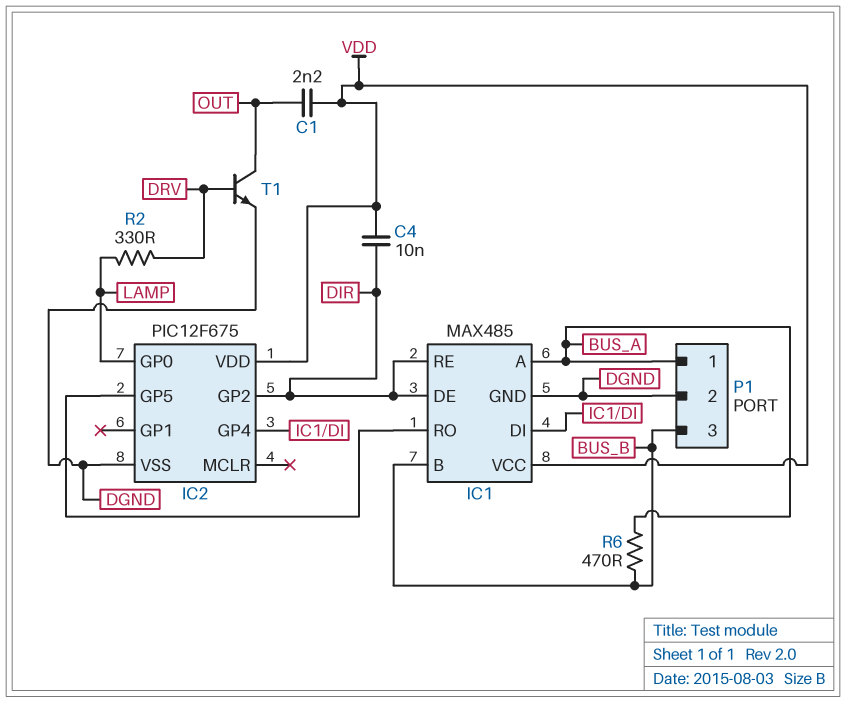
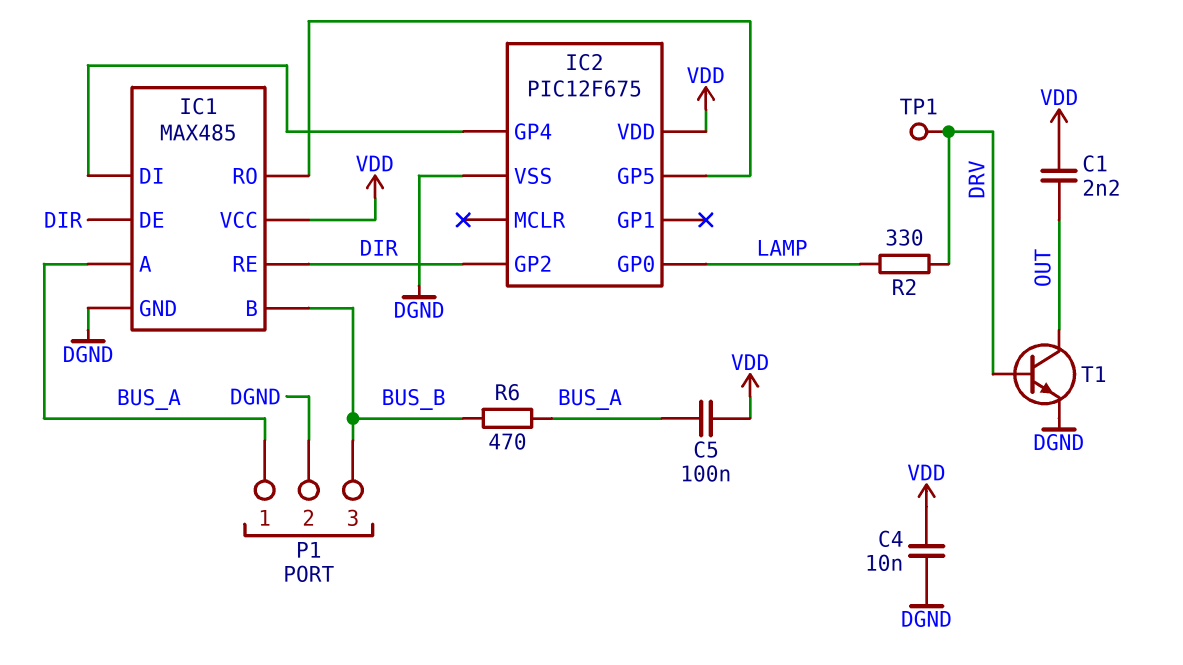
C4: 10nF (DIR, VDD) -> 10nF (DGND, VDD)
C5: none -> 100nF (BUS_A, VDD)
TP1: none -> test point (DRV)

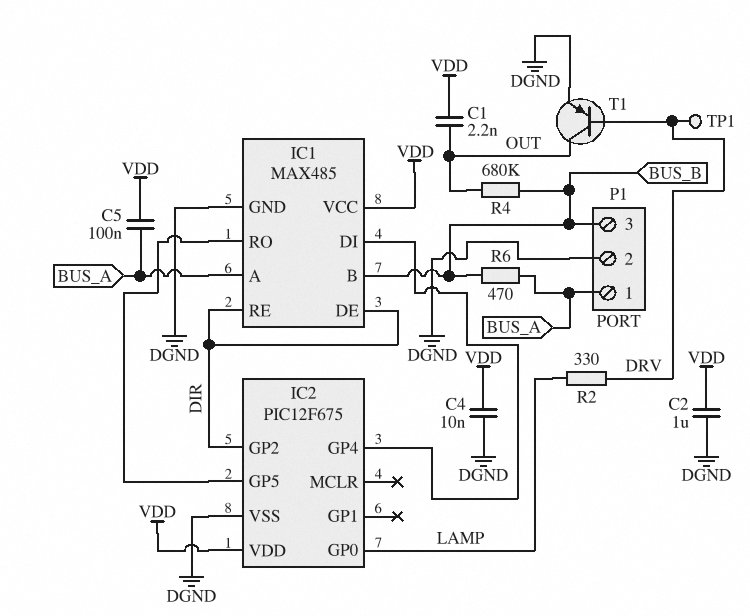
C2: none -> 1uF (DGND, VDD)
R4: none -> 680k (BUS_B, OUT)
T1: NPN (B DRV, C OUT, E DGND) -> PNP (B DRV, C OUT, E DGND)

